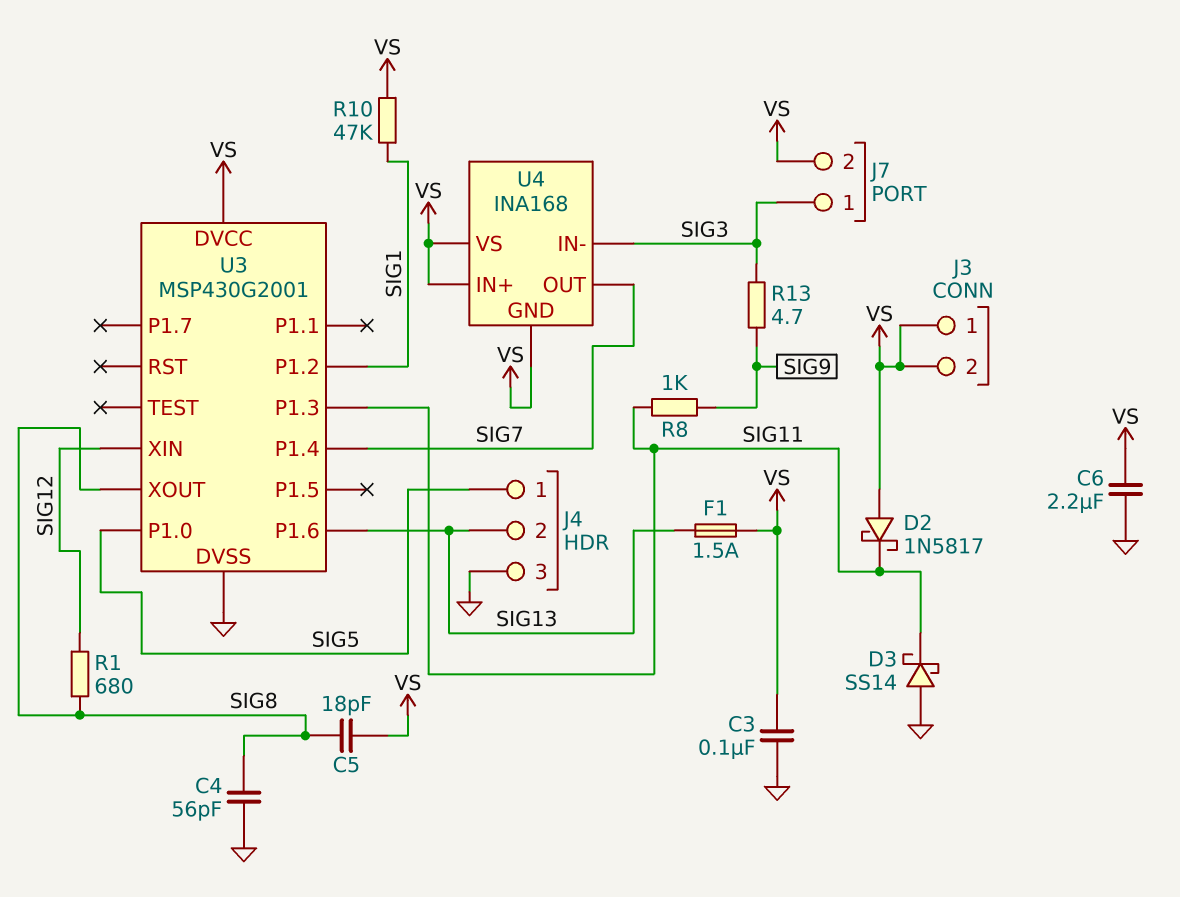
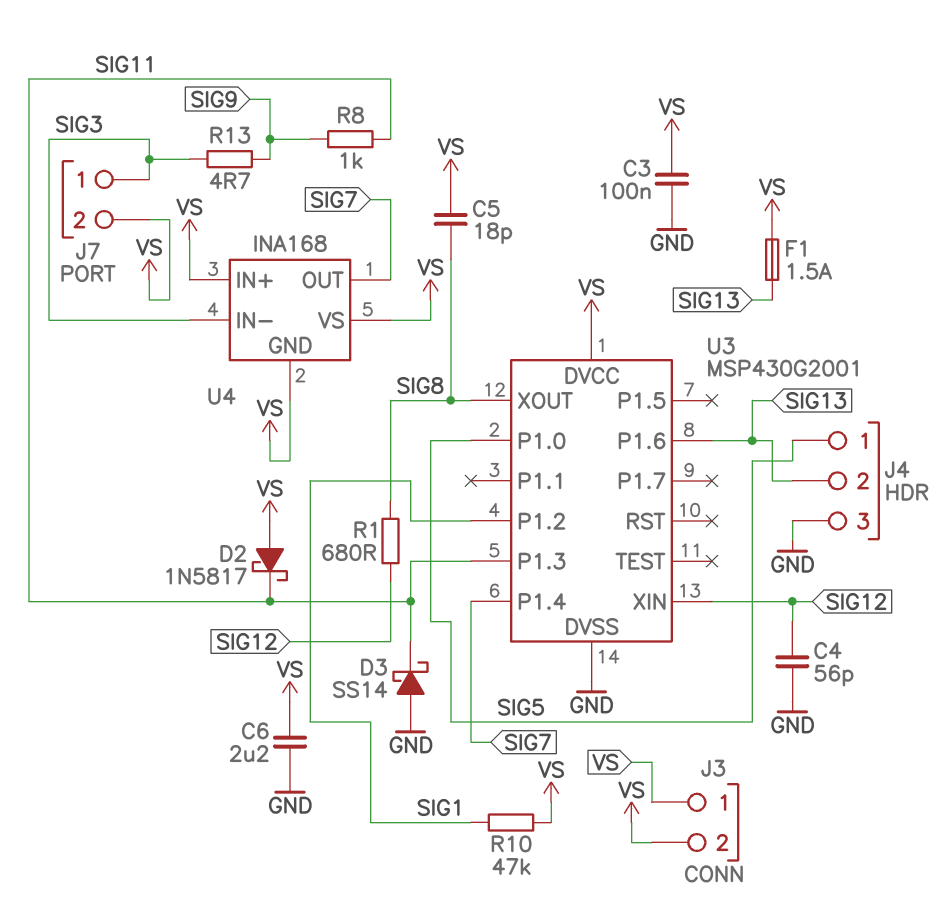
C4: 56pF (GND, SIG8) -> 56pF (GND, SIG12)

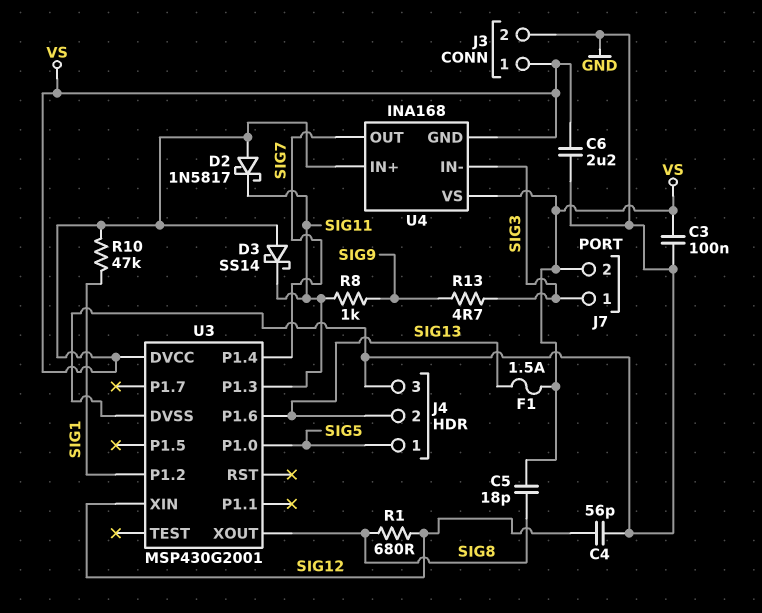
D3: schottky SS14 (A GND, K SIG11) -> schottky SS14 (A VS, K SIG11)
J3 pin 2: VS -> GND

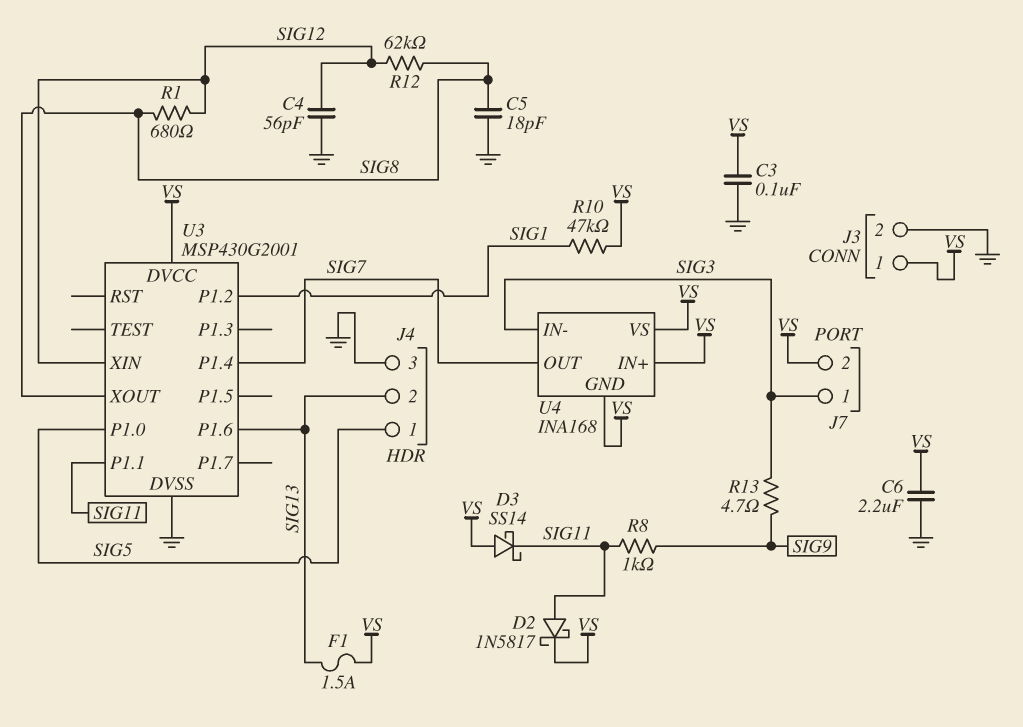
C5: 18pF (SIG8, VS) -> 18pF (GND, SIG8)
D2: schottky 1N5817 (A VS, K SIG11) -> schottky 1N5817 (A SIG11, K VS)
R12: none -> 62k (SIG8, SIG12)
U3 pin P1.1: none -> SIG11
U3 pin P1.3: SIG11 -> none

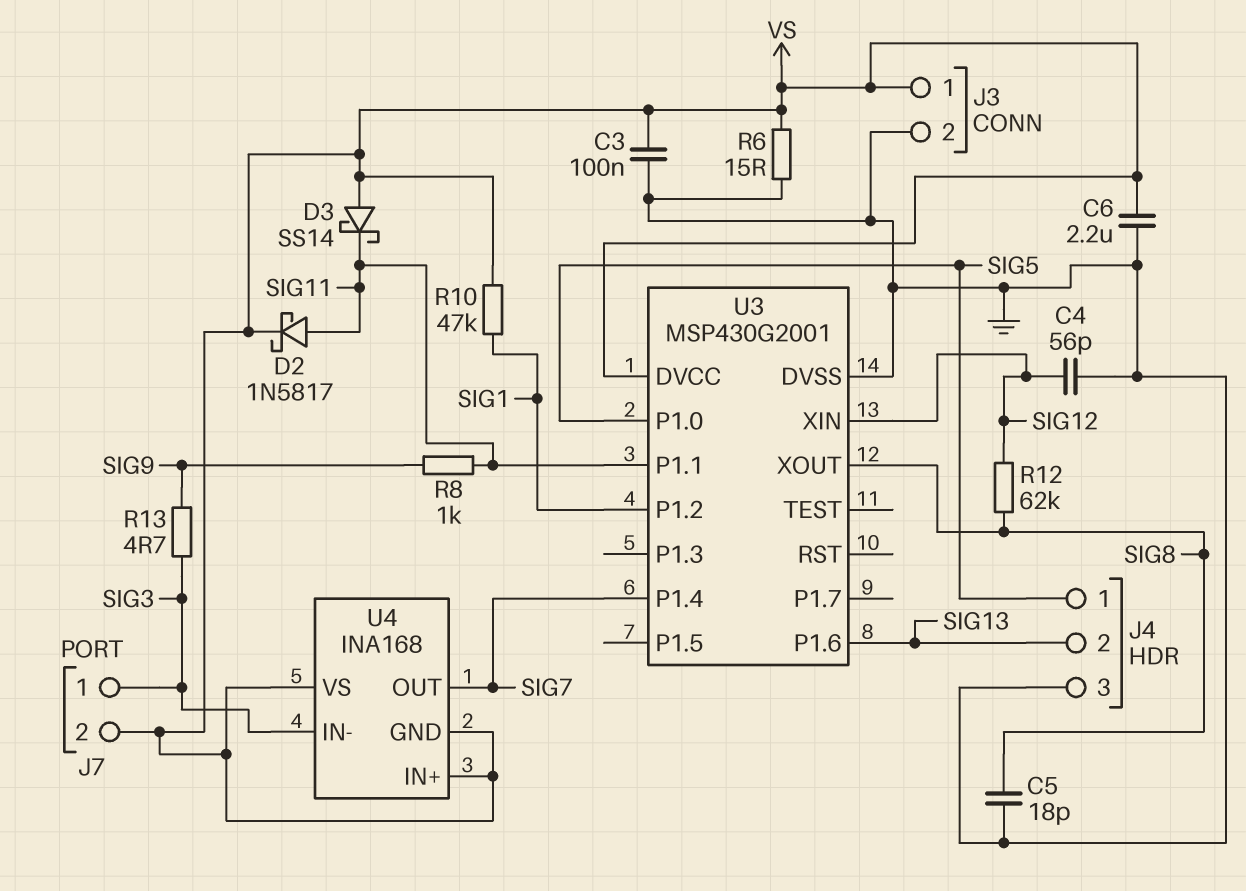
F1: 1.5A (SIG13, VS) -> none
R1: 680 (SIG8, SIG12) -> none
R6: none -> 15 (GND, VS)

